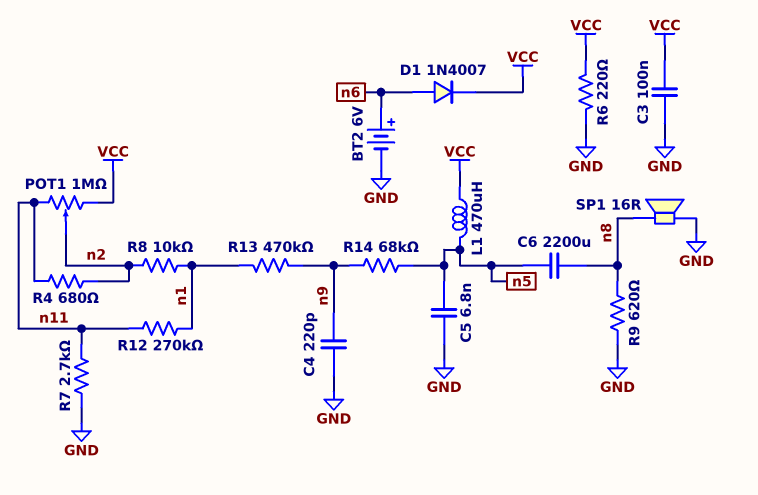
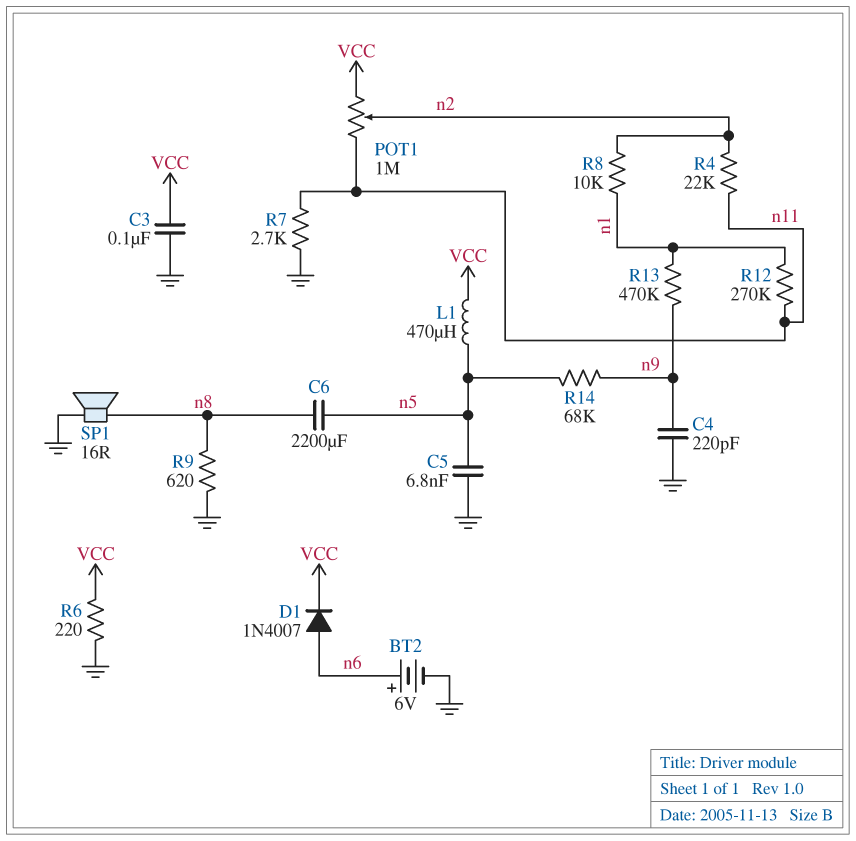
R4: 680 (n2, n11) -> 22k (n2, n11)

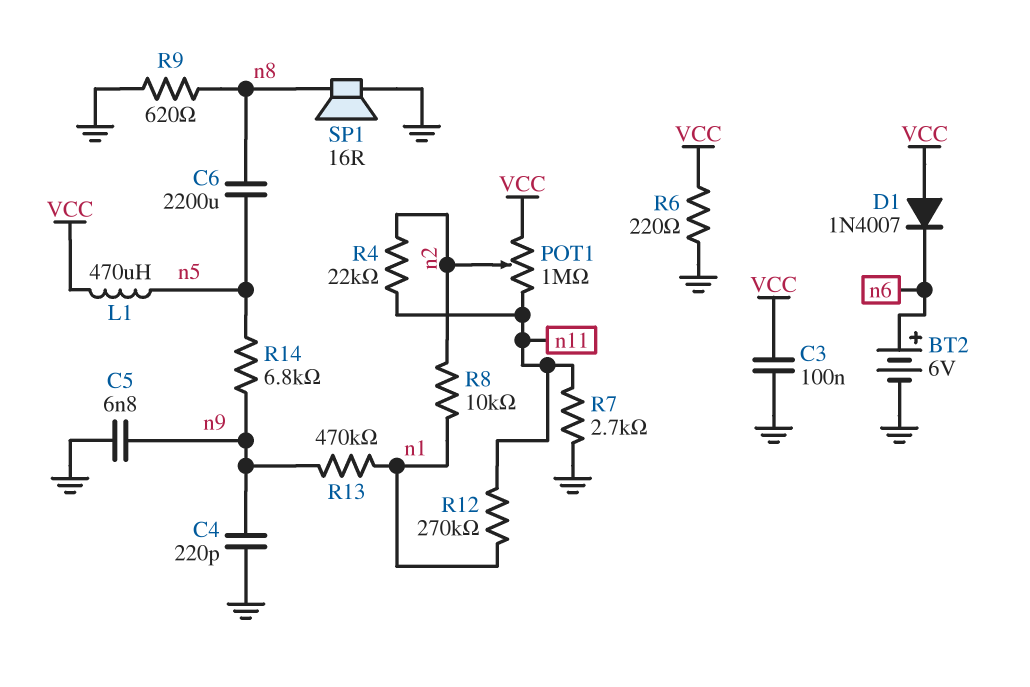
C5: 6.8nF (GND, n5) -> 6.8nF (GND, n9)
D1: diode 1N4007 (A n6, K VCC) -> diode 1N4007 (A VCC, K n6)
R14: 68k (n5, n9) -> 6.8k (n5, n9)

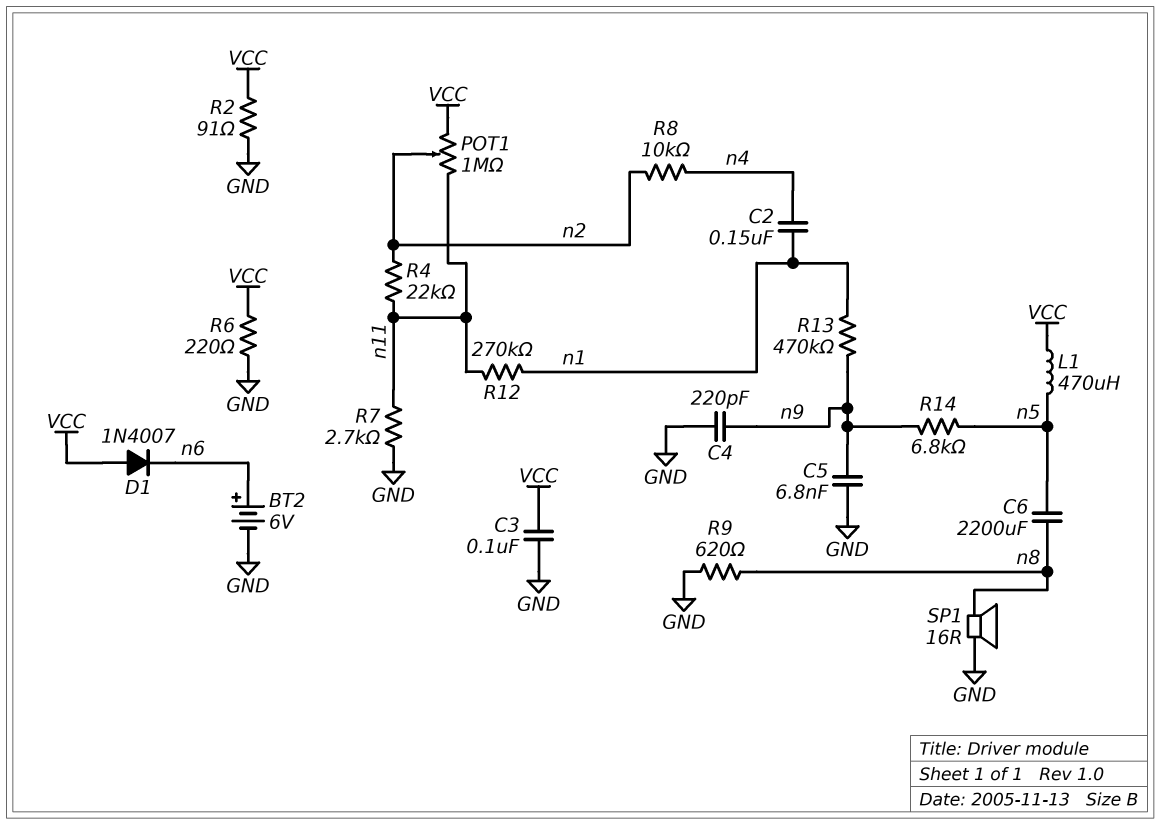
C2: none -> 150nF (n1, n4)
R2: none -> 91 (GND, VCC)
R8: 10k (n1, n2) -> 10k (n2, n4)

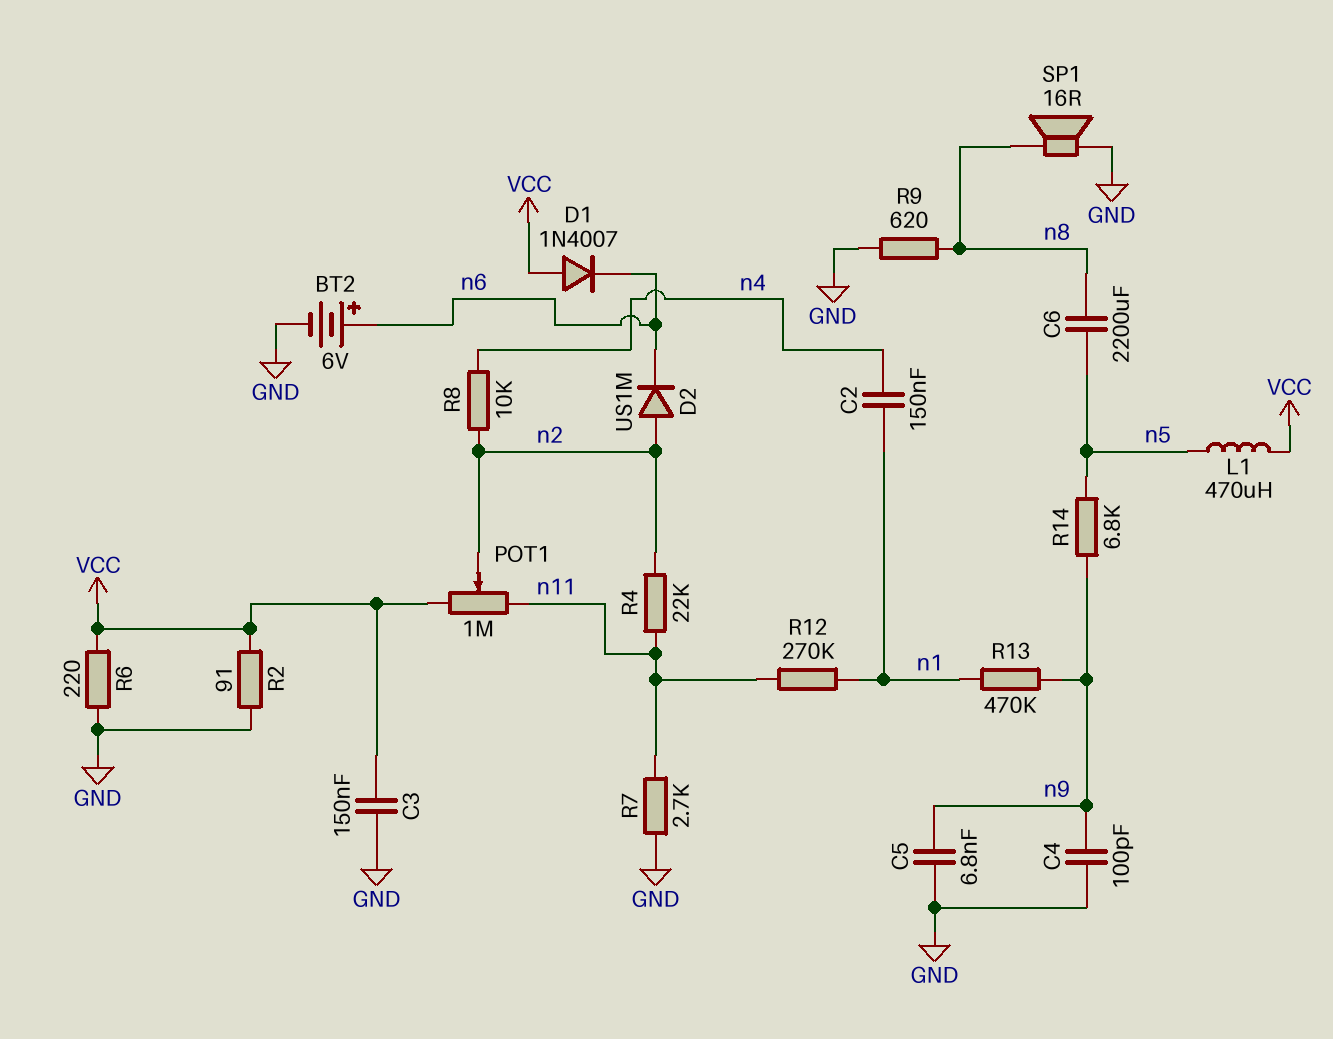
C3: 100nF (GND, VCC) -> 150nF (GND, VCC)
C4: 220pF (GND, n9) -> 100pF (GND, n9)
D2: none -> diode US1M (A n2, K n6)

